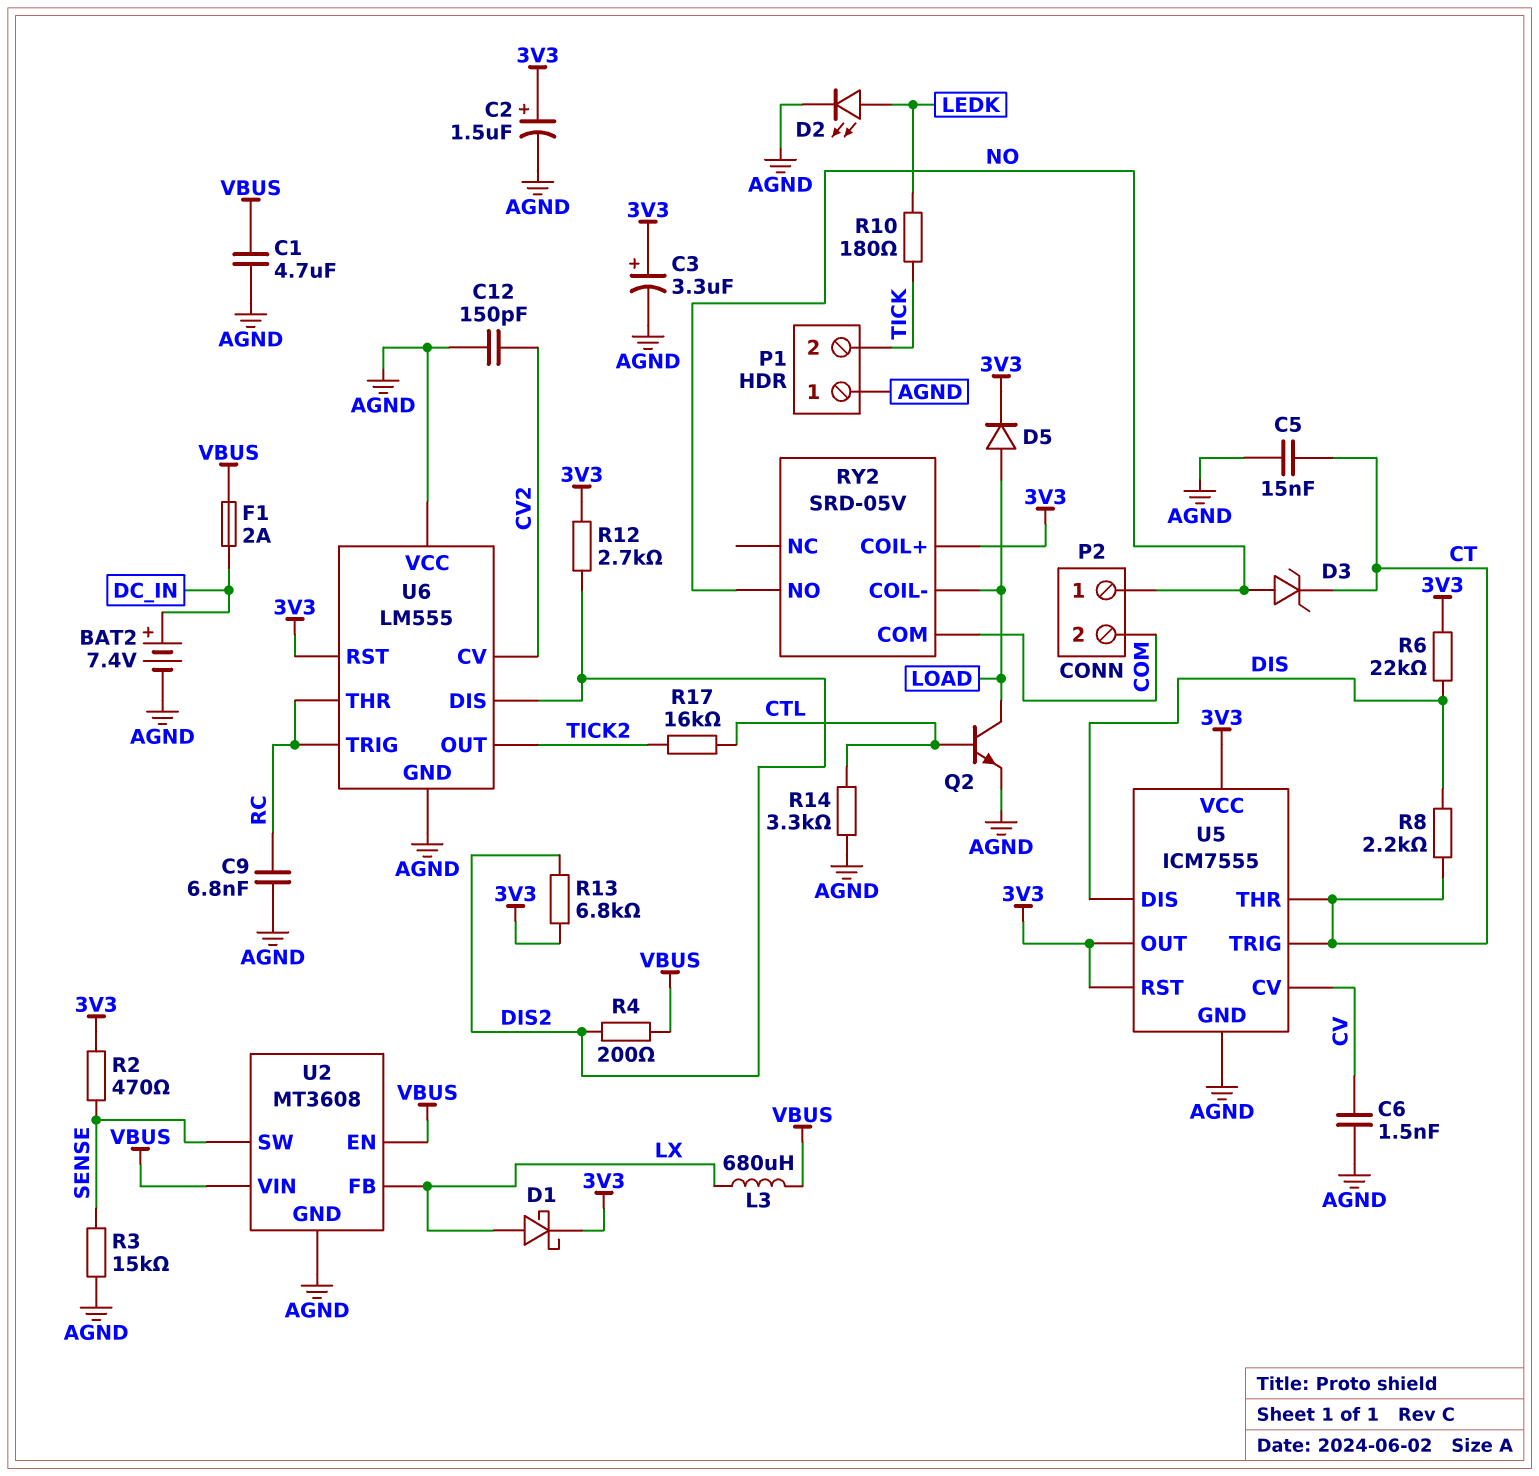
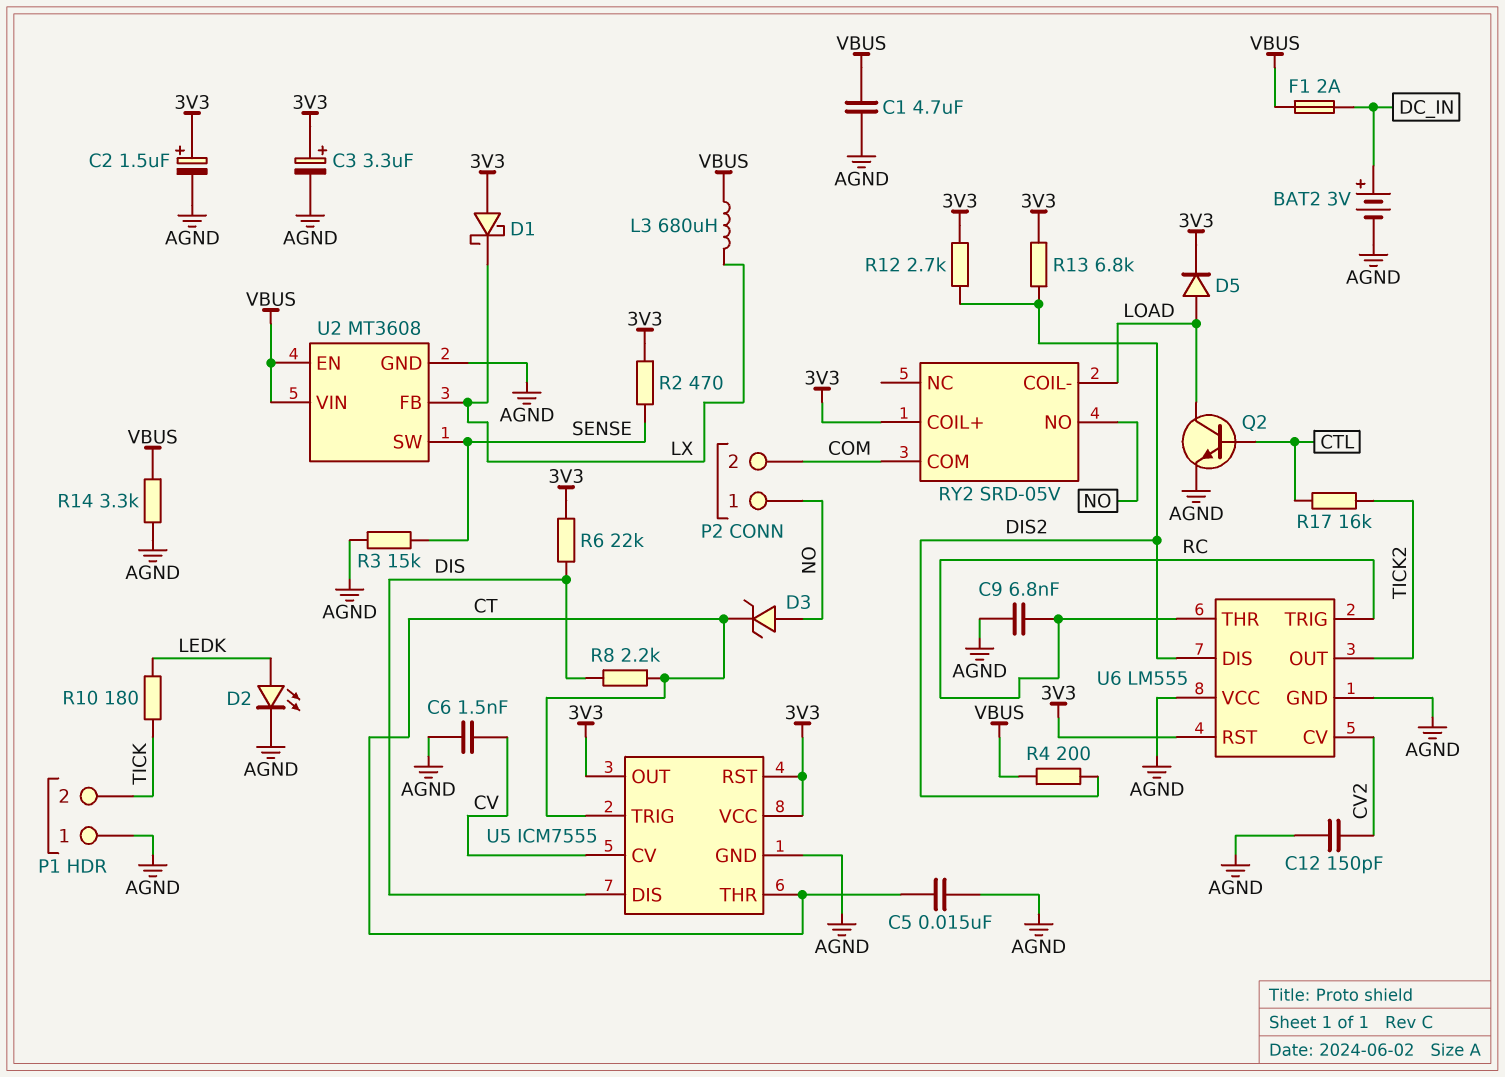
BAT2: 7.4V (plus DC_IN, minus AGND) -> 3V (plus DC_IN, minus AGND)
D1: schottky (A LX, K 3V3) -> schottky (A 3V3, K LX)
R14: 3.3k (AGND, CTL) -> 3.3k (AGND, VBUS)

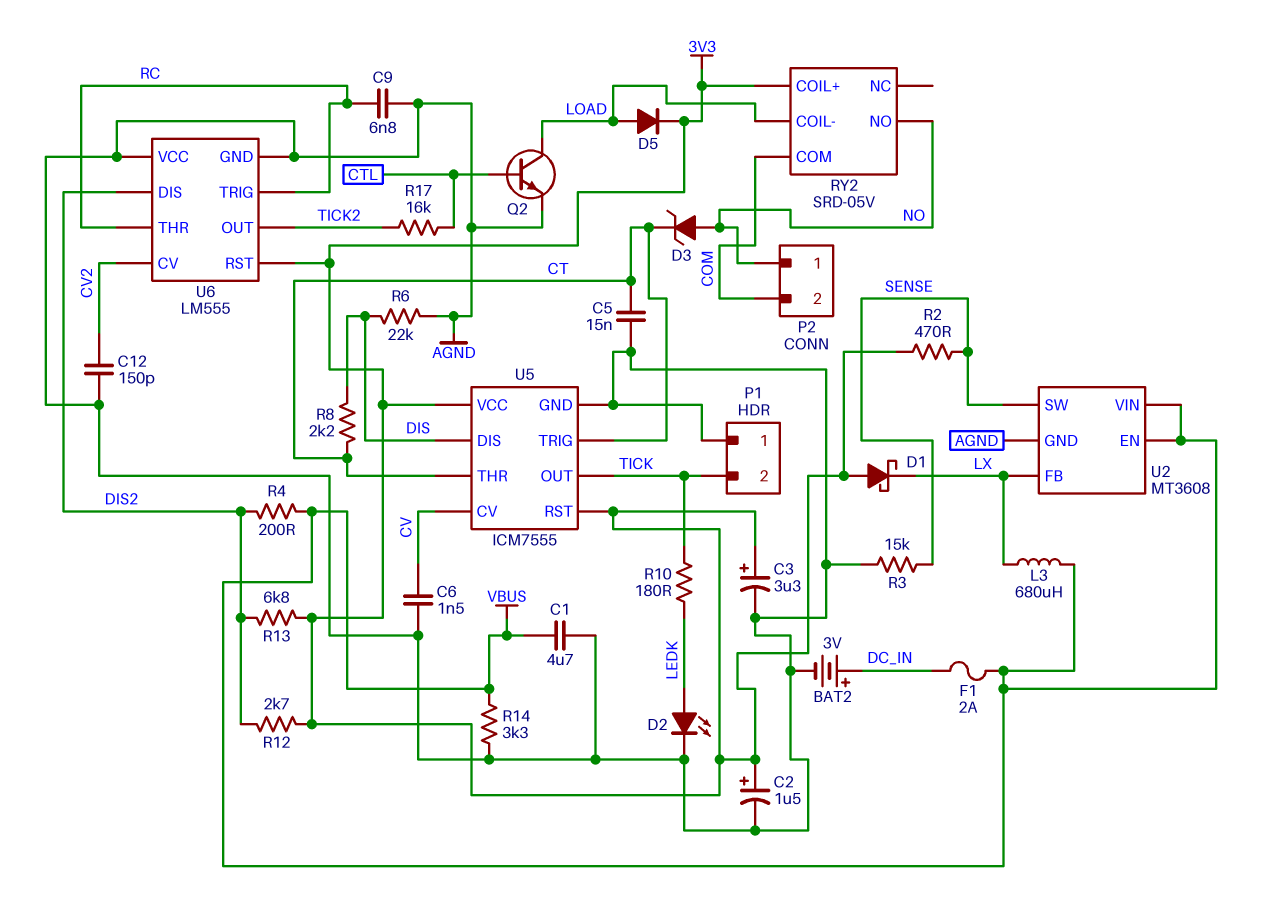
R6: 22k (3V3, DIS) -> 22k (AGND, DIS)
U5 pin OUT: 3V3 -> TICK

